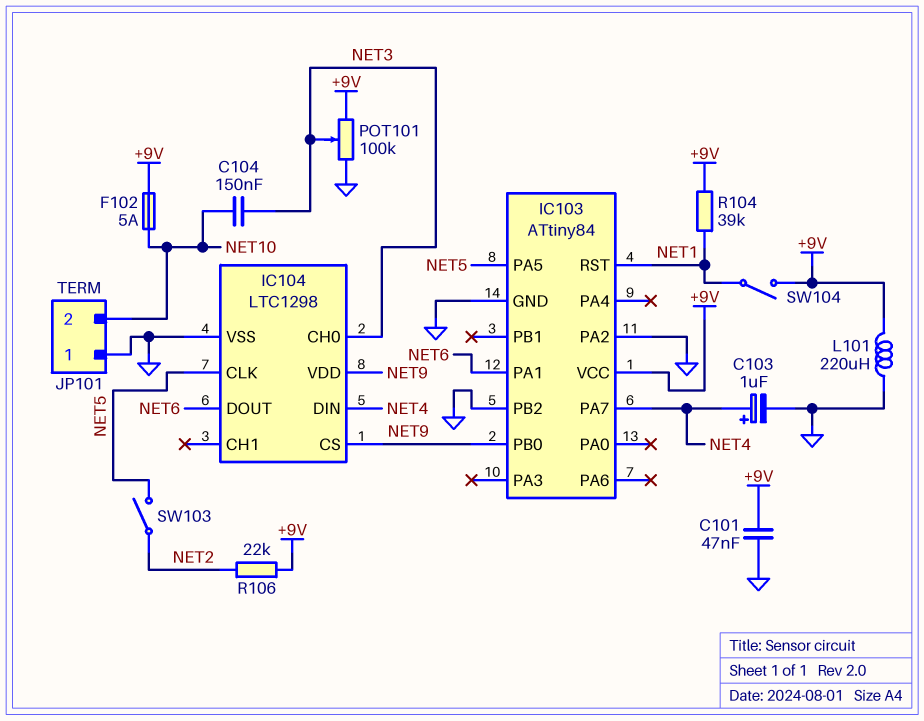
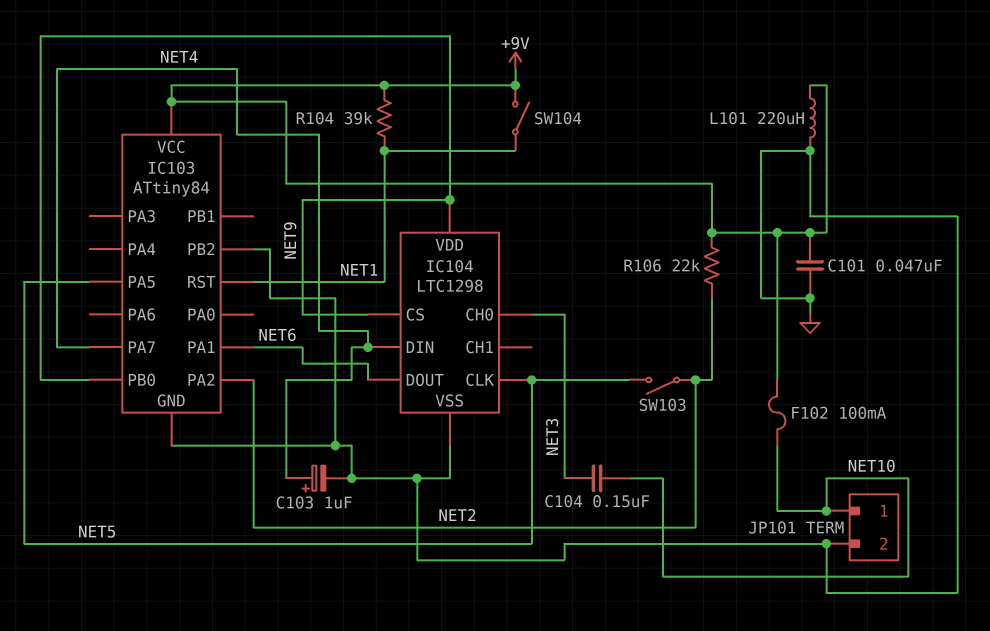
F102: 5A (+9V, NET10) -> 100mA (+9V, NET10)
IC103 pin PA2: GND -> NET2
JP101 pin 1: GND -> NET10
JP101 pin 2: NET10 -> GND
POT101: 100k (+9V, GND, wiper NET3) -> none

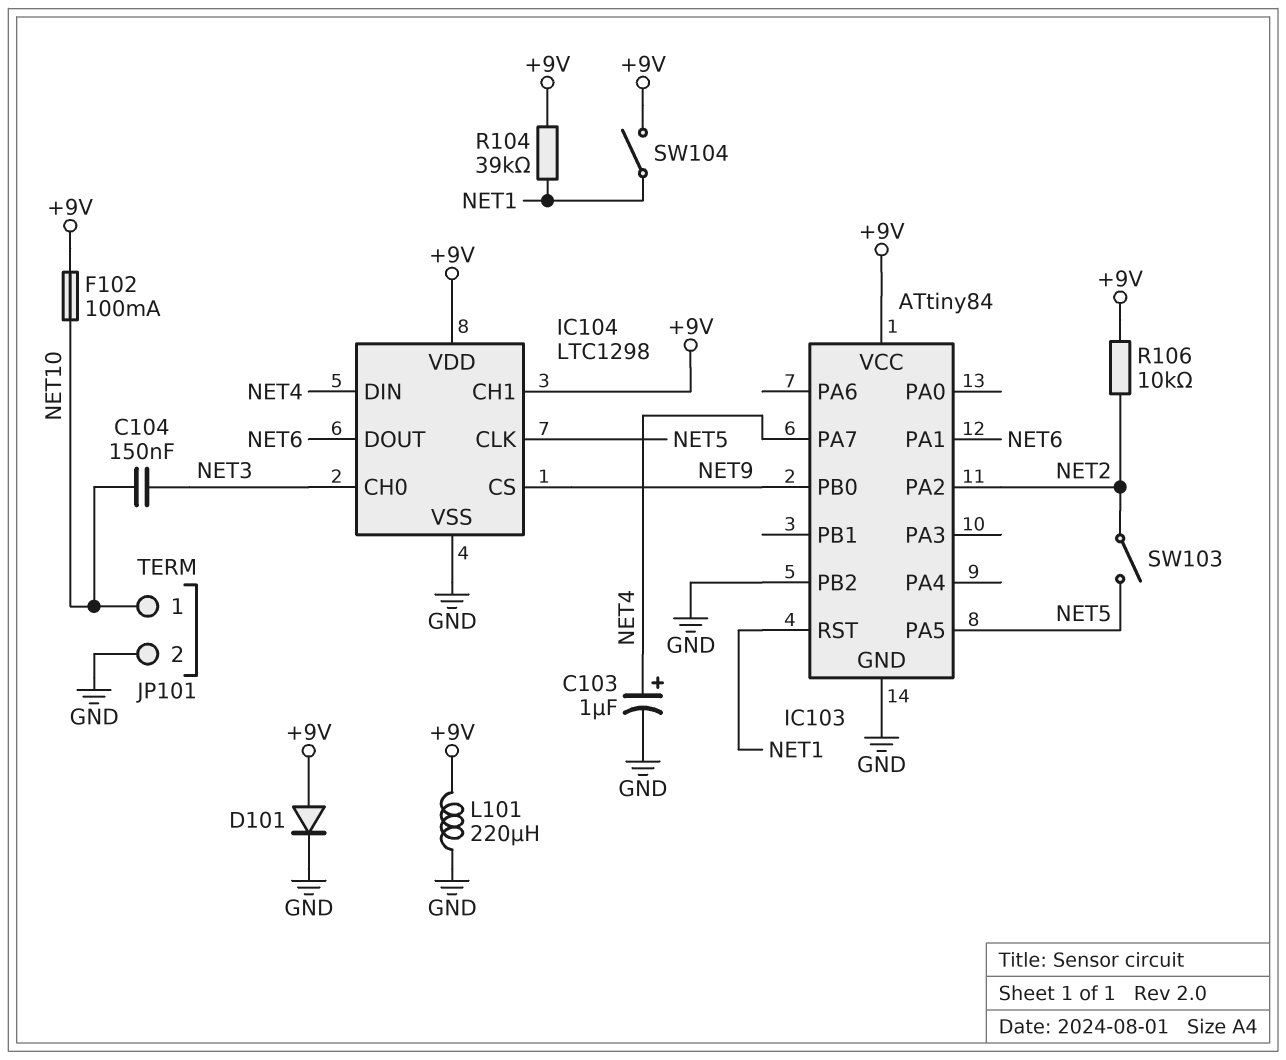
C101: 47nF (+9V, GND) -> none
D101: none -> diode (A +9V, K GND)
IC104 pin CH1: none -> +9V
IC104 pin VDD: NET9 -> +9V
R106: 22k (+9V, NET2) -> 10k (+9V, NET2)

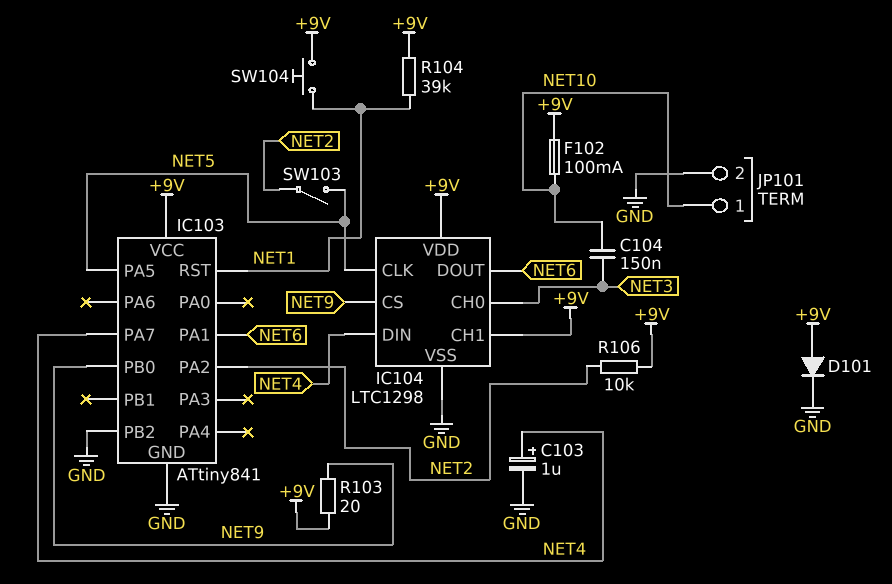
IC103: ATtiny84 -> ATtiny841
L101: 220uH (+9V, GND) -> none
R103: none -> 20 (+9V, NET9)
SW104: switch (+9V, NET1) -> button (+9V, NET1)

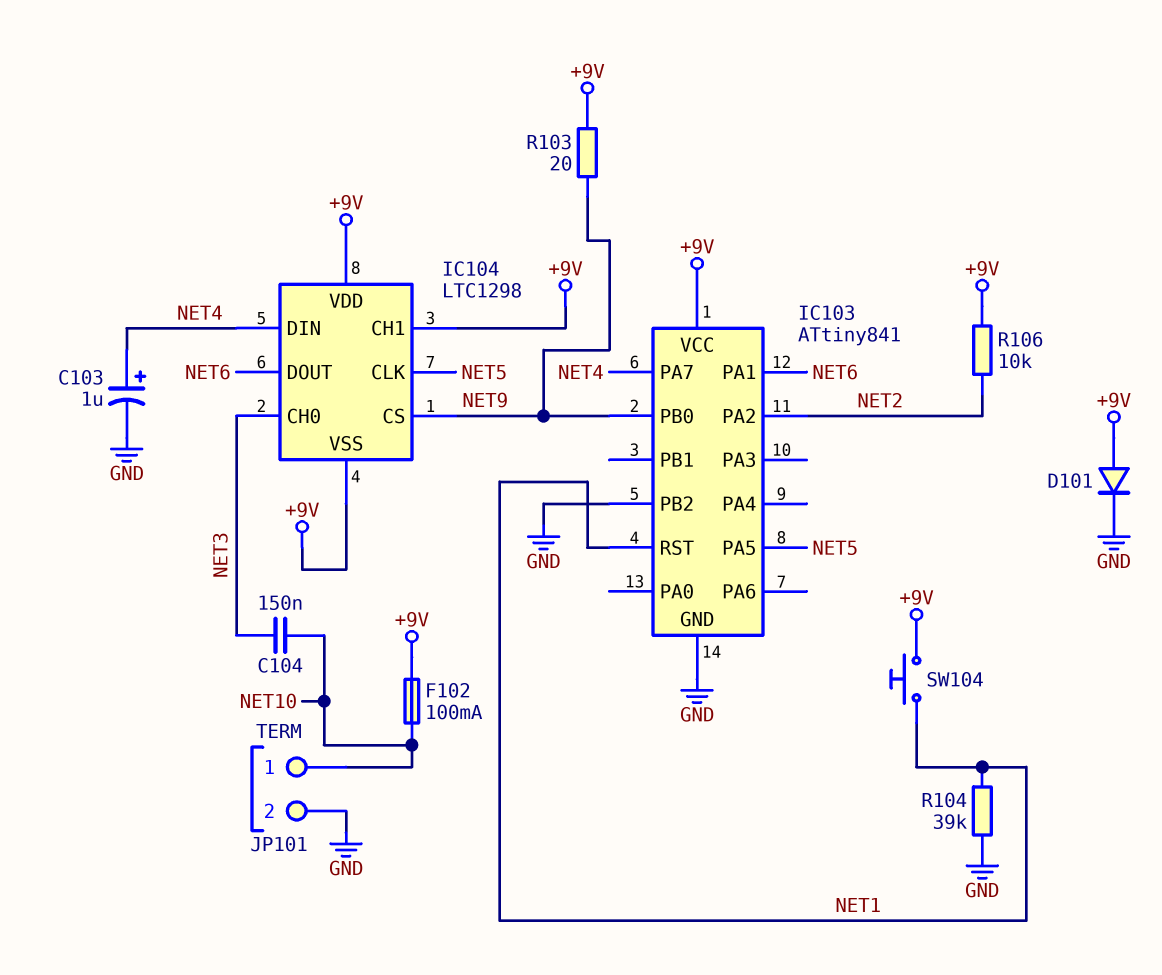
IC104 pin VSS: GND -> +9V
R104: 39k (+9V, NET1) -> 39k (GND, NET1)
SW103: switch (NET2, NET5) -> none

